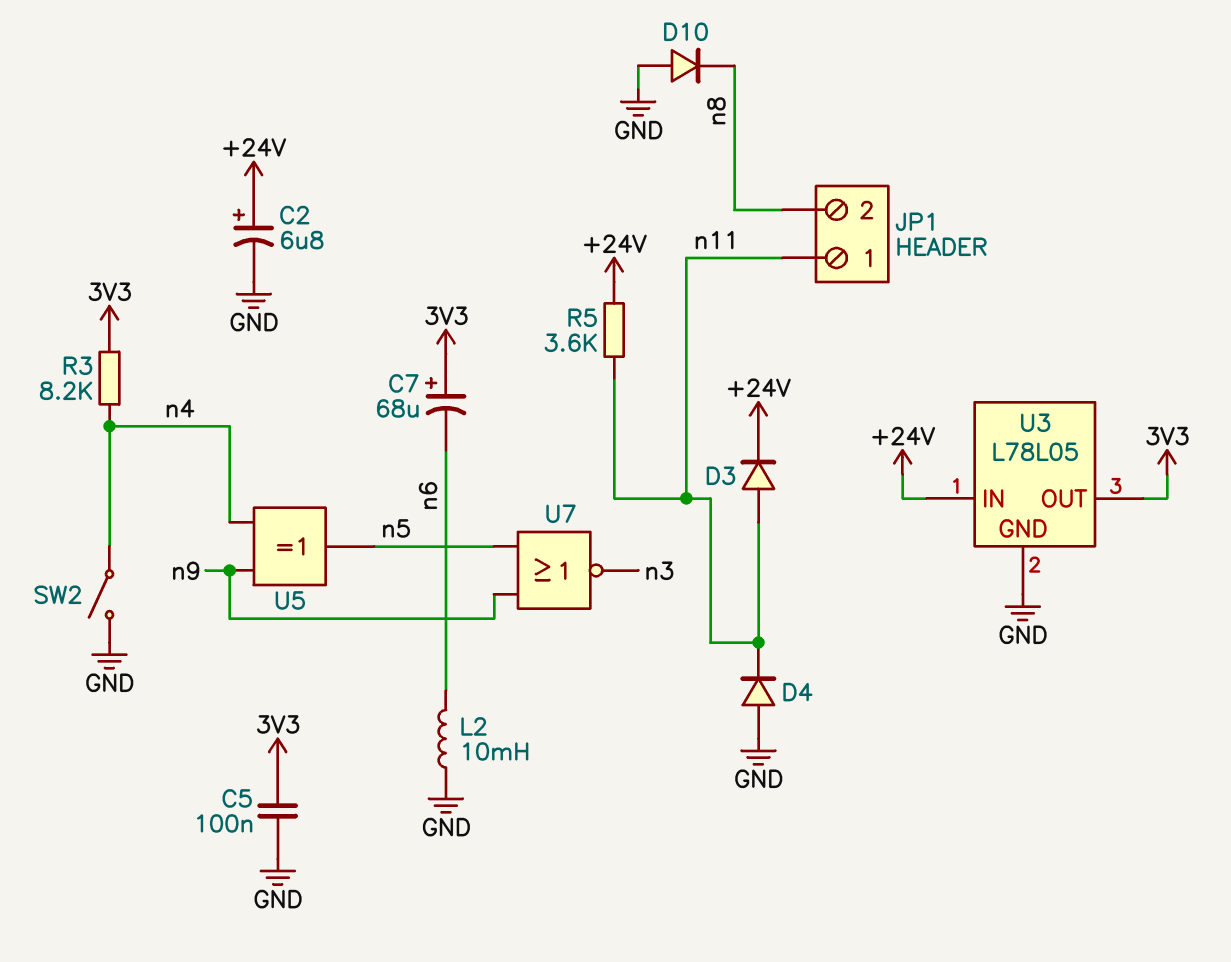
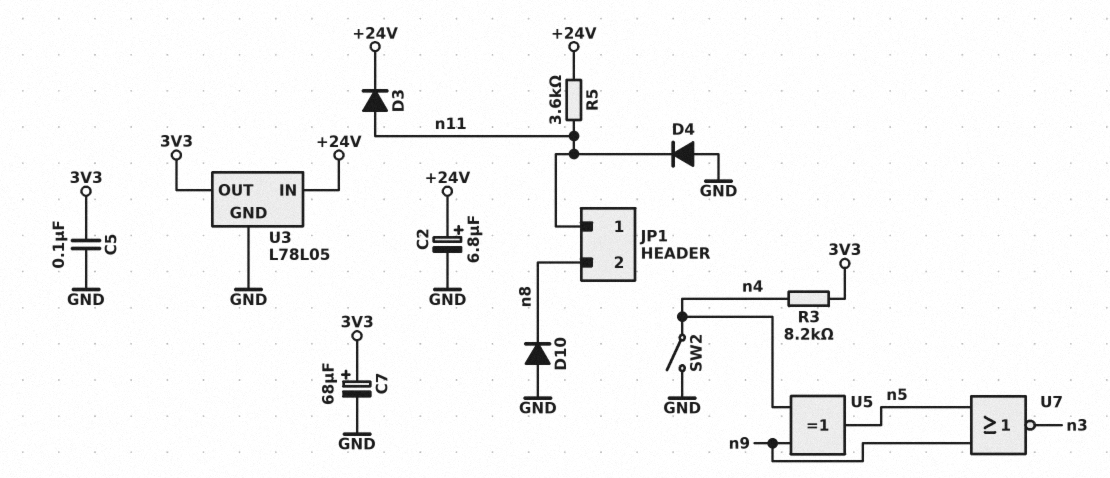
C7: 68uF (plus 3V3, minus n6) -> 68uF (plus 3V3, minus GND)
L2: 10mH (GND, n6) -> none

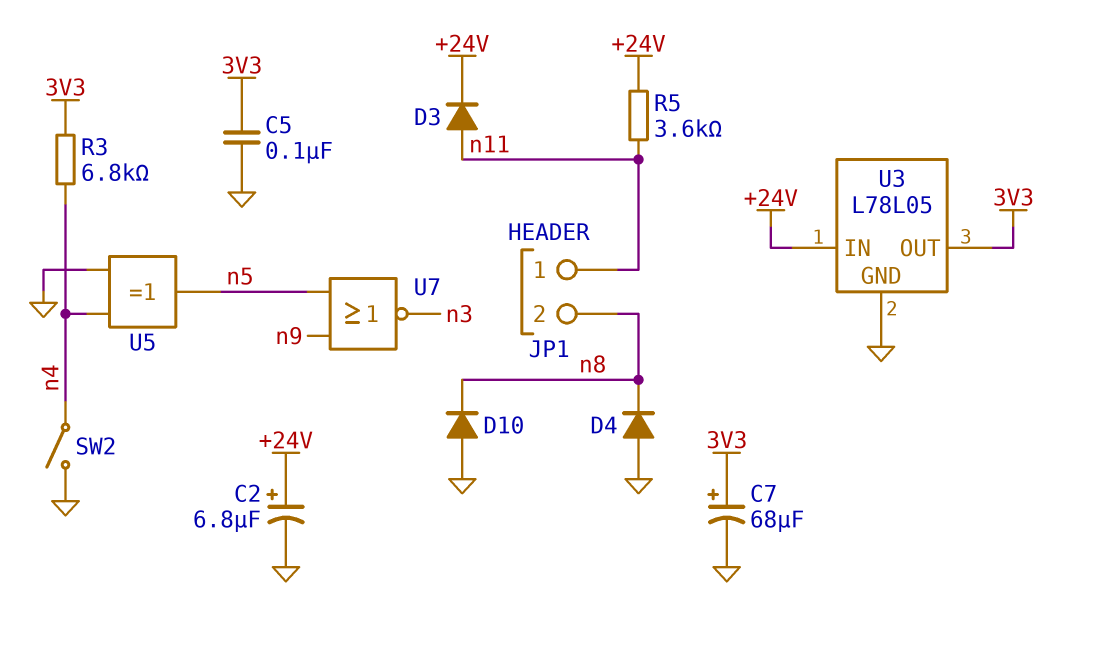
D4: diode (A GND, K n11) -> diode (A GND, K n8)
R3: 8.2k (3V3, n4) -> 6.8k (3V3, n4)
U5: XOR (in n4, in n9, out n5) -> XOR (in GND, in n4, out n5)

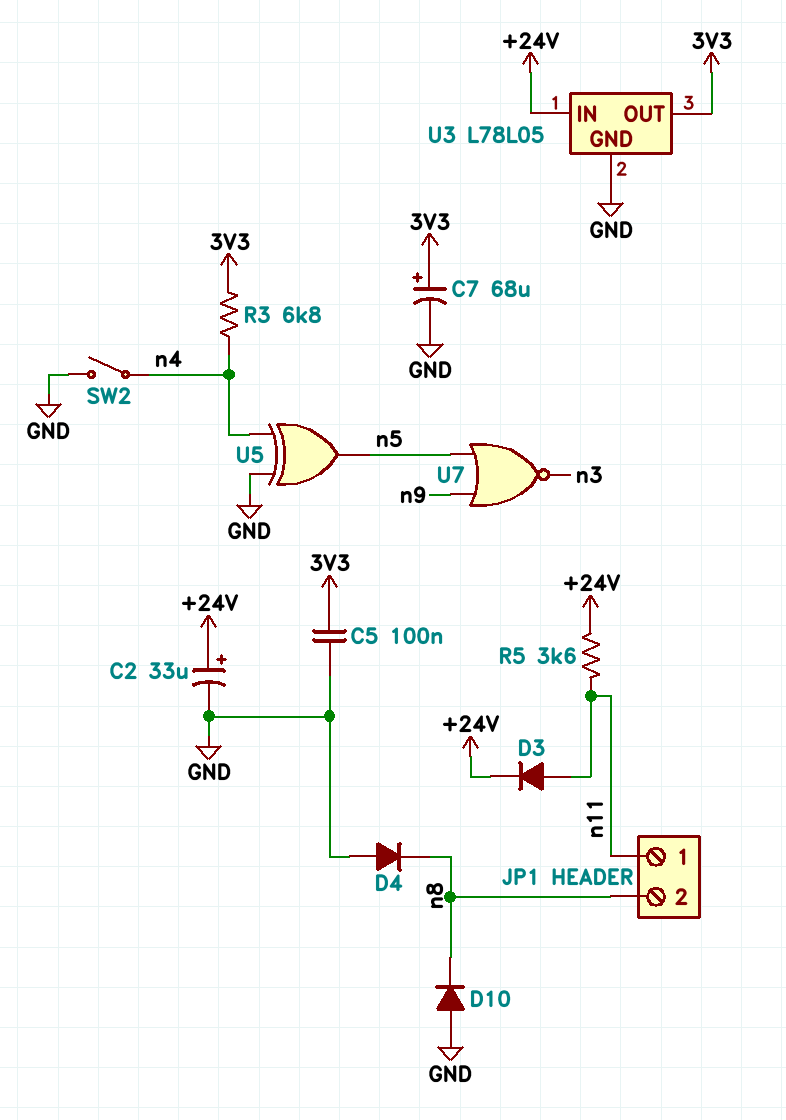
C2: 6.8uF (plus +24V, minus GND) -> 33uF (plus +24V, minus GND)

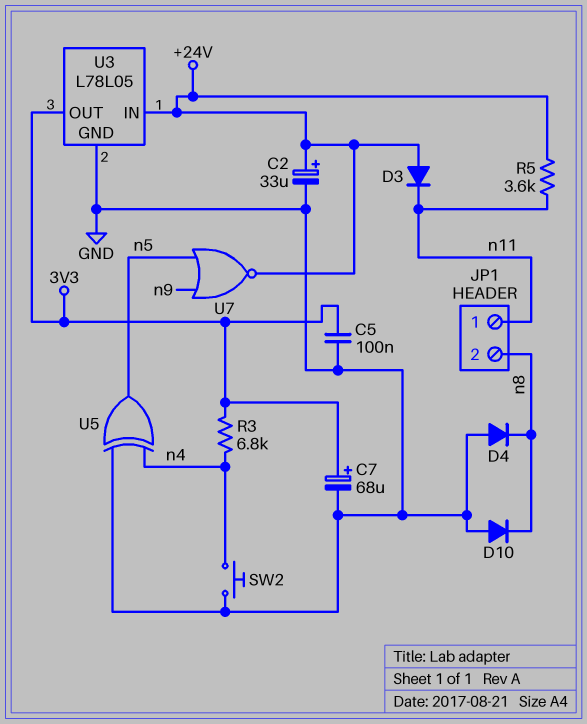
D3: diode (A n11, K +24V) -> diode (A +24V, K n11)
SW2: switch (GND, n4) -> button (GND, n4)
U7: NOR (in n5, in n9, out n3) -> NOR (in n5, in n9, out +24V)

